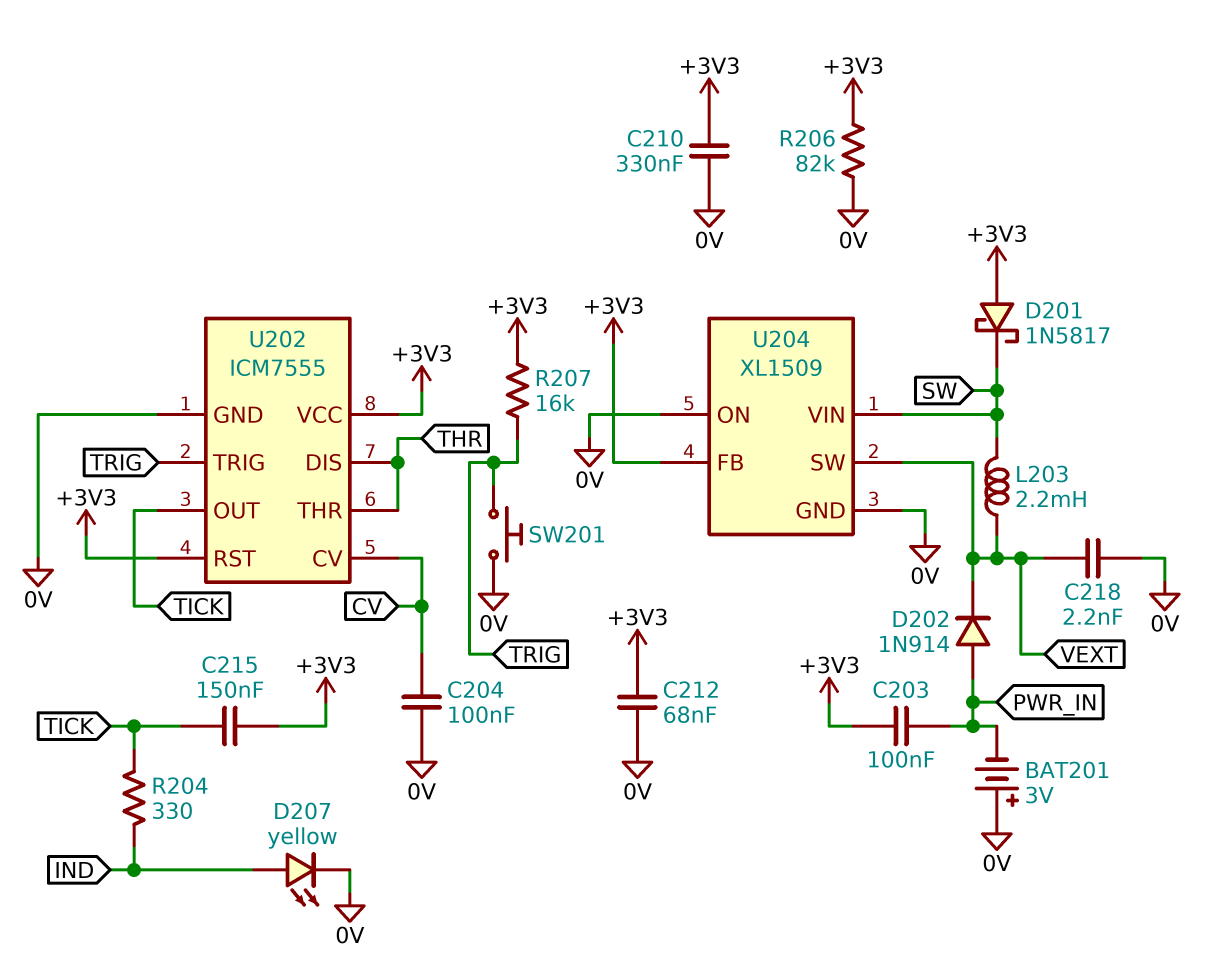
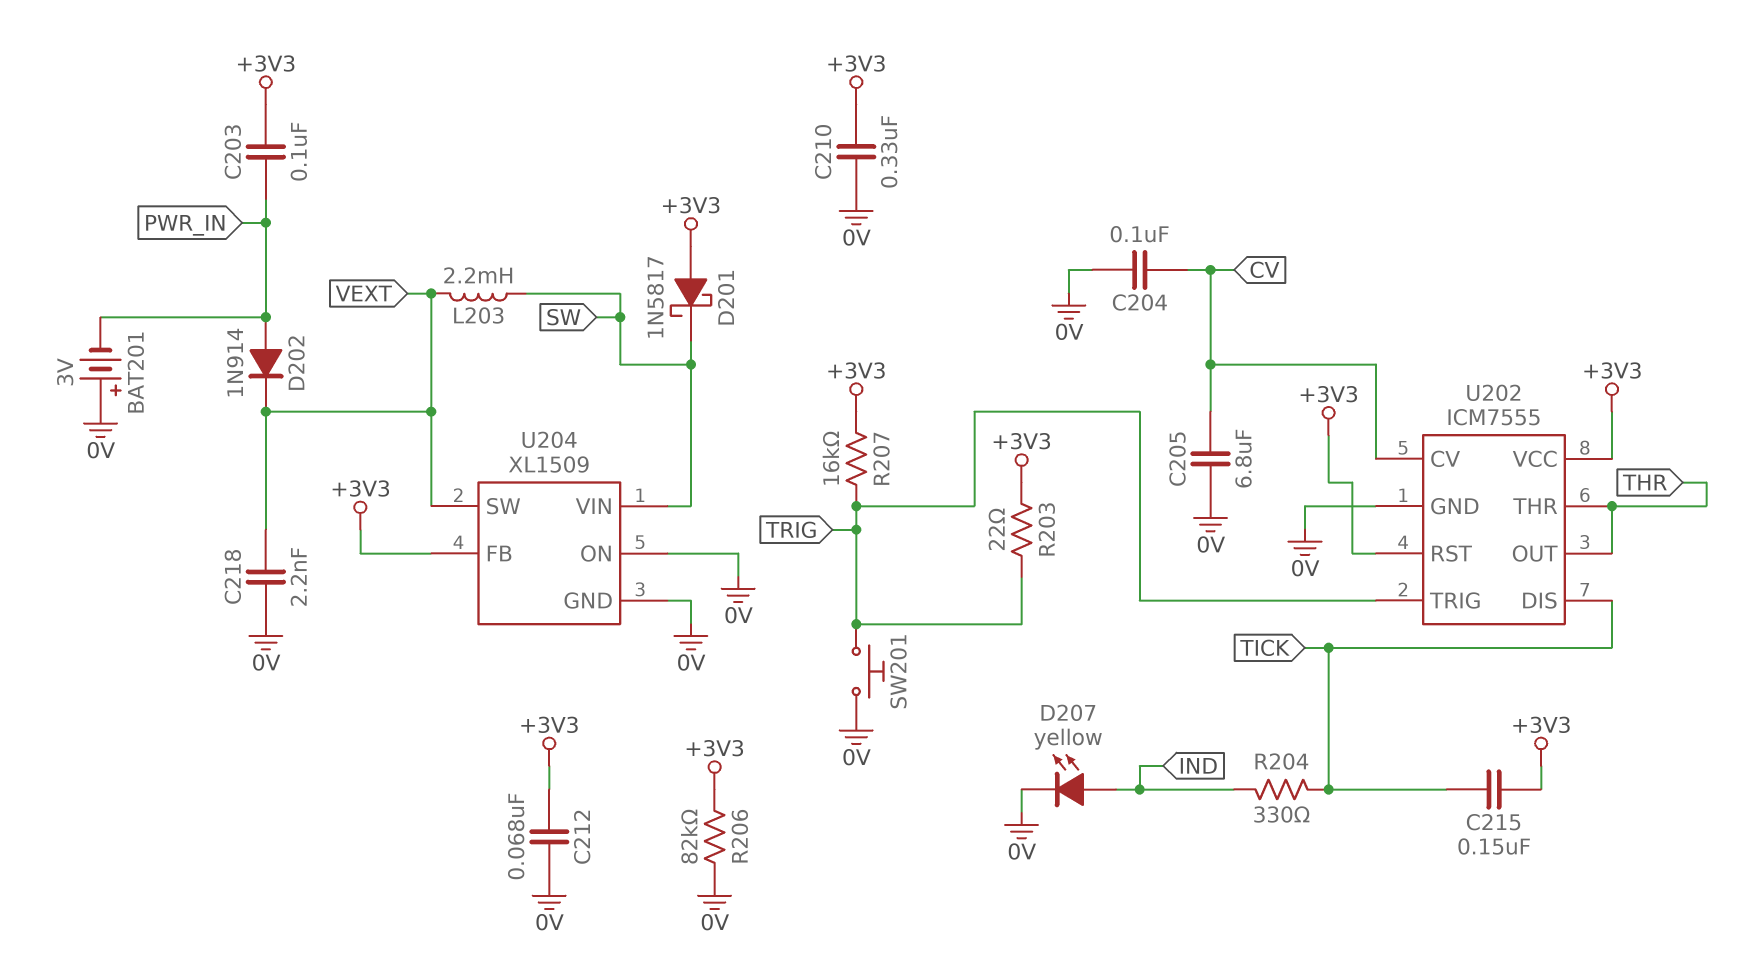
C205: none -> 6.8uF (0V, CV)
R203: none -> 22 (+3V3, TRIG)
U202 pin DIS: THR -> TICK
U202 pin OUT: TICK -> THR

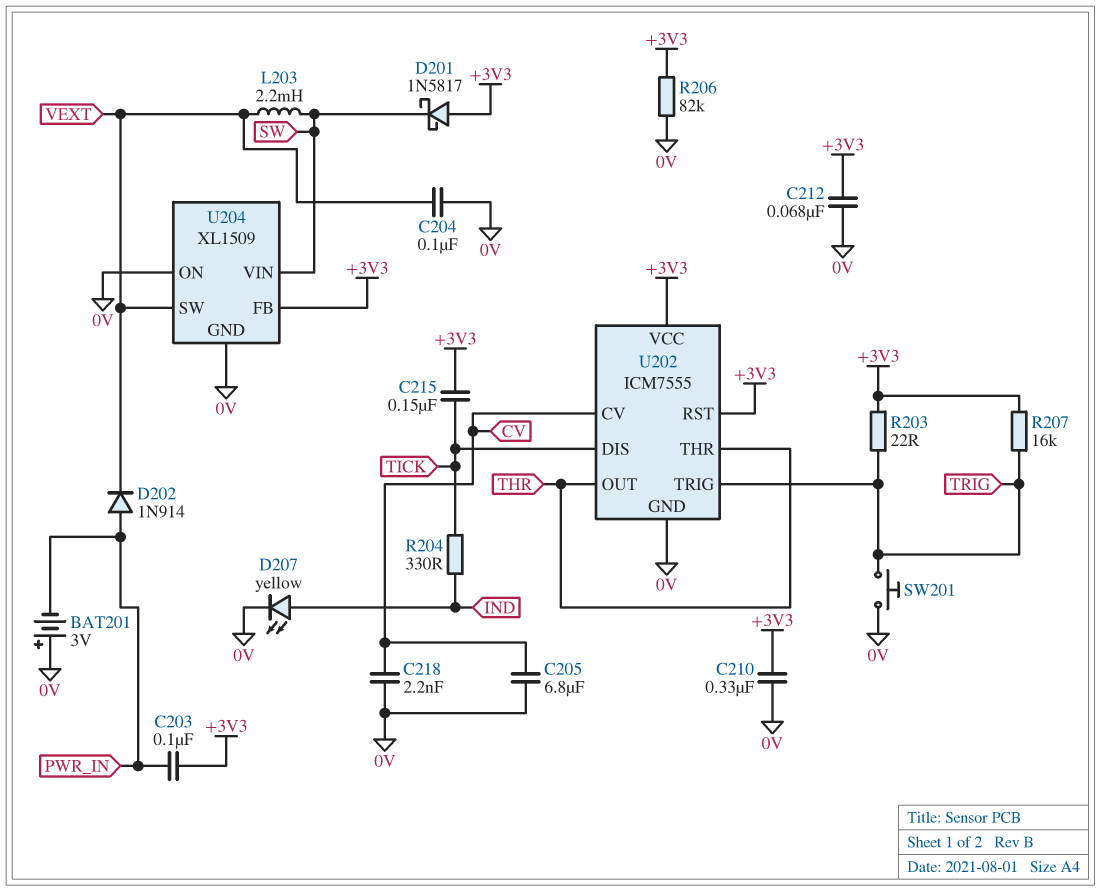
C204: 100nF (0V, CV) -> 100nF (0V, VEXT)
C218: 2.2nF (0V, VEXT) -> 2.2nF (0V, CV)

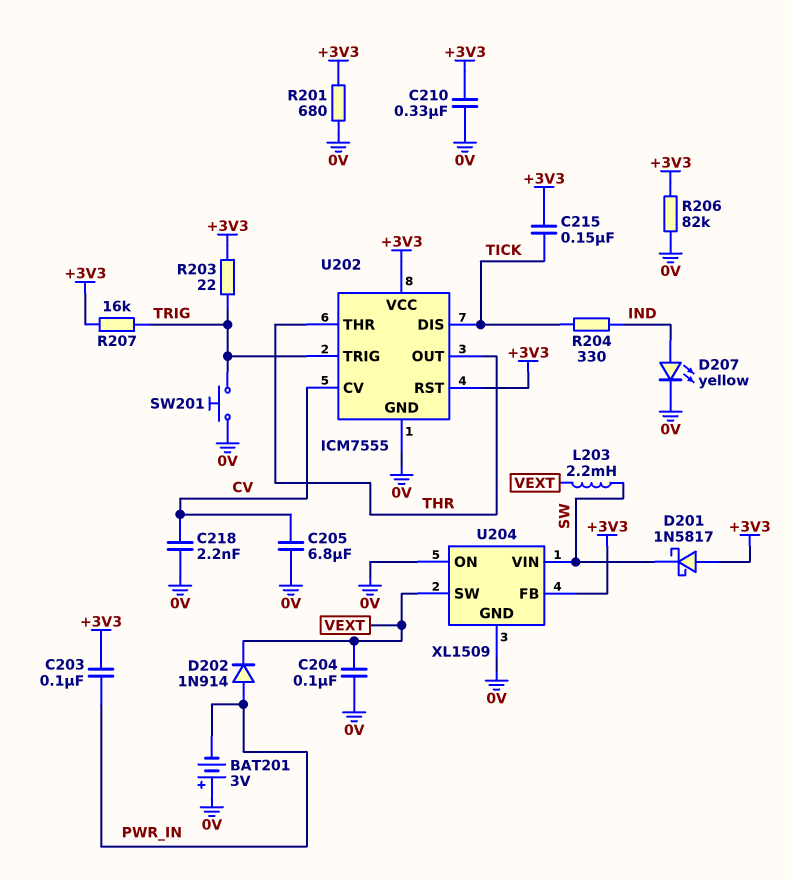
C212: 68nF (+3V3, 0V) -> none
R201: none -> 680 (+3V3, 0V)

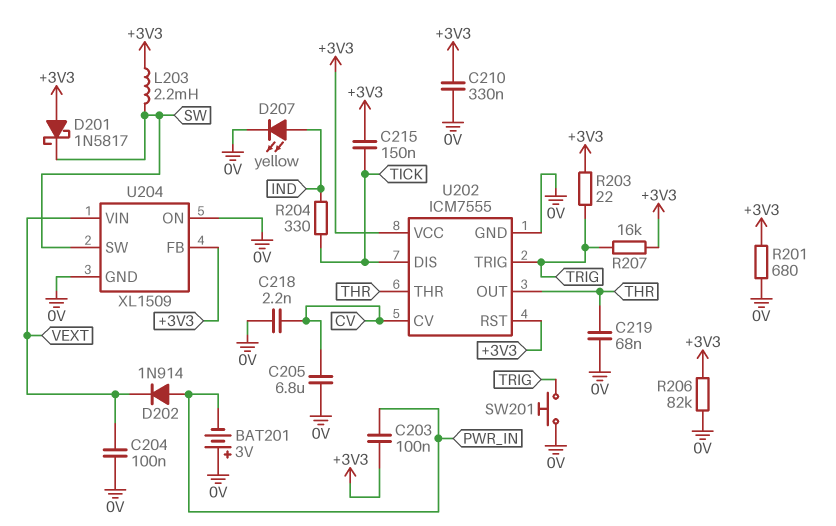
C219: none -> 68nF (0V, THR)
L203: 2.2mH (SW, VEXT) -> 2.2mH (+3V3, SW)
U204 pin SW: VEXT -> SW
U204 pin VIN: SW -> VEXT

